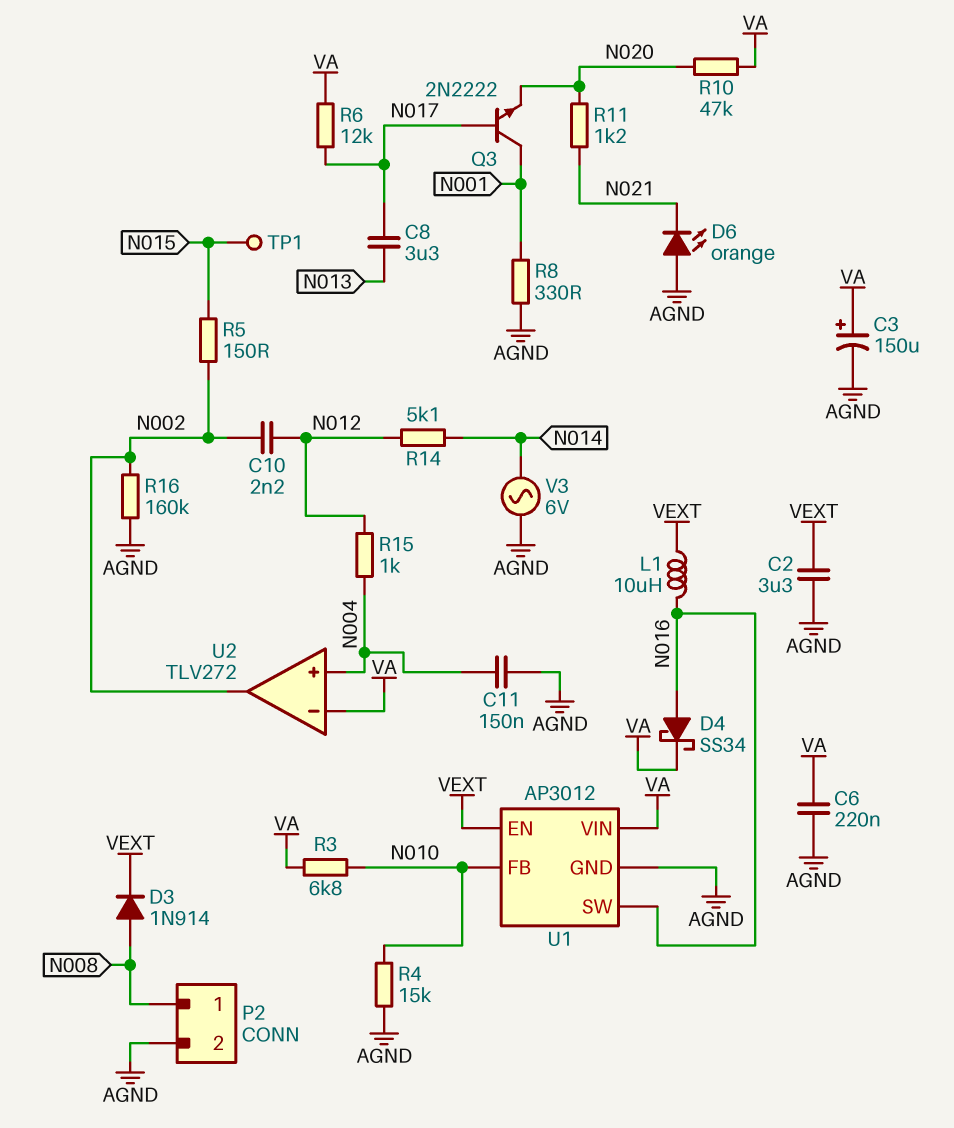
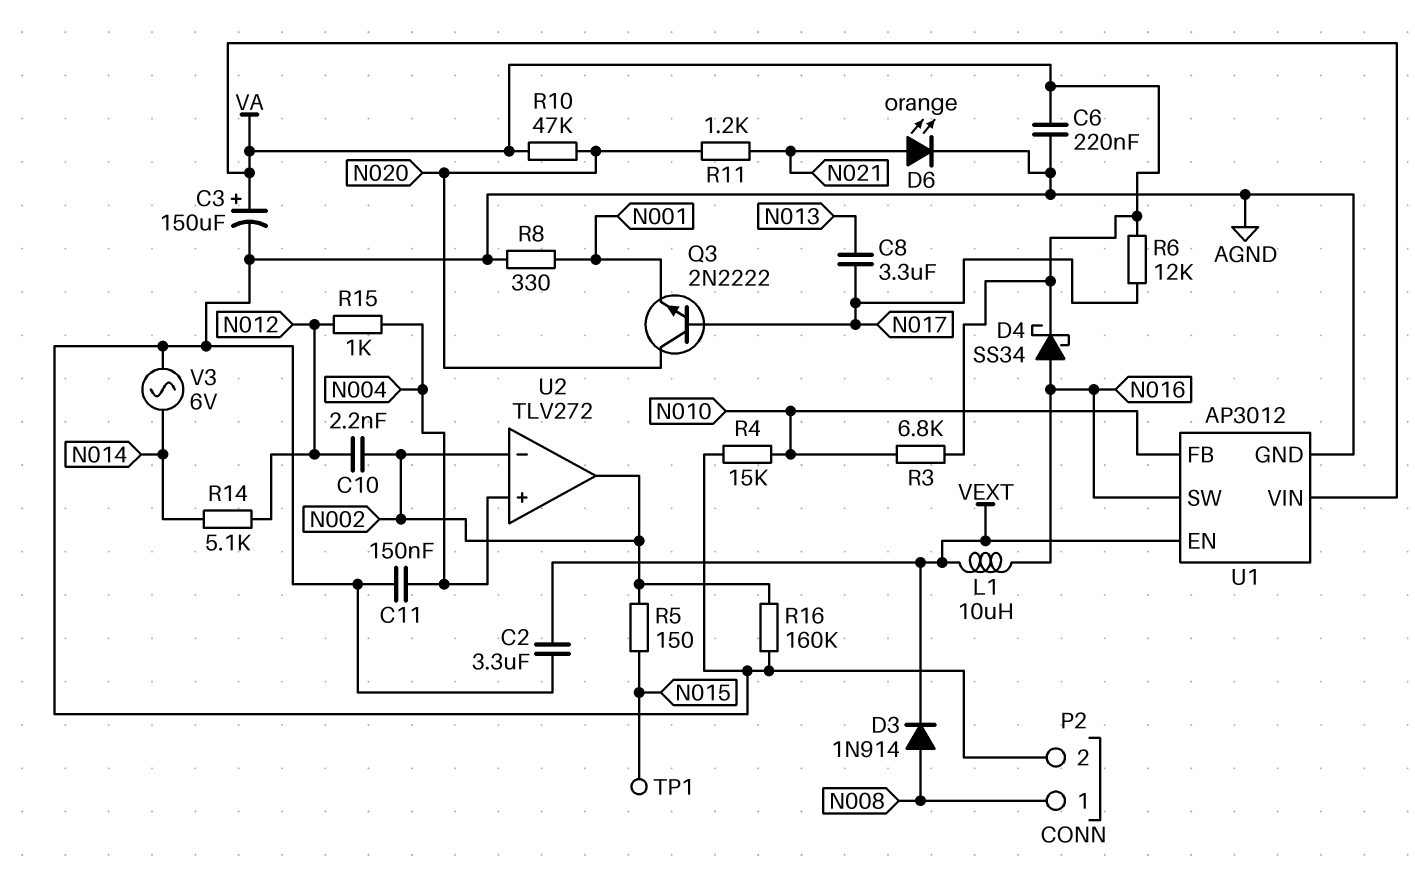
D6: LED orange (A AGND, K N021) -> LED orange (A N021, K AGND)
Q3: NPN 2N2222 (B N017, C N001, E N020) -> NPN 2N2222 (B N017, C N020, E N001)
U2 pin in-: VA -> N002

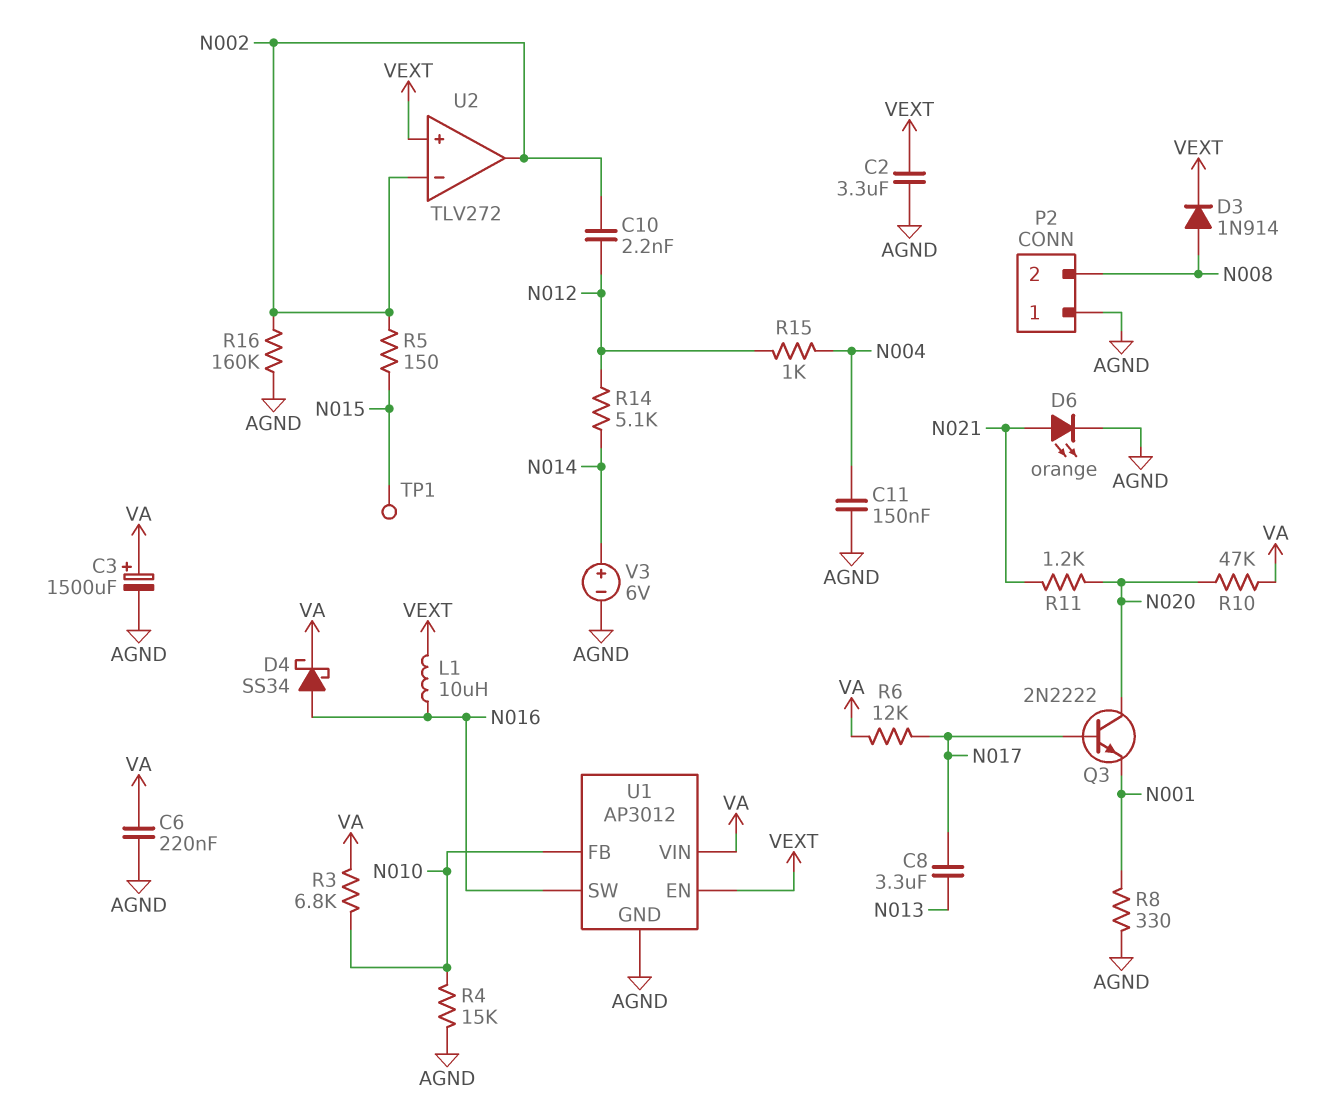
C3: 150uF (plus VA, minus AGND) -> 1500uF (plus VA, minus AGND)
P2 pin 1: N008 -> AGND
P2 pin 2: AGND -> N008
U2 pin in+: N004 -> VEXT
V3: AC 6V (AGND, N014) -> 6V (plus N014, minus AGND)

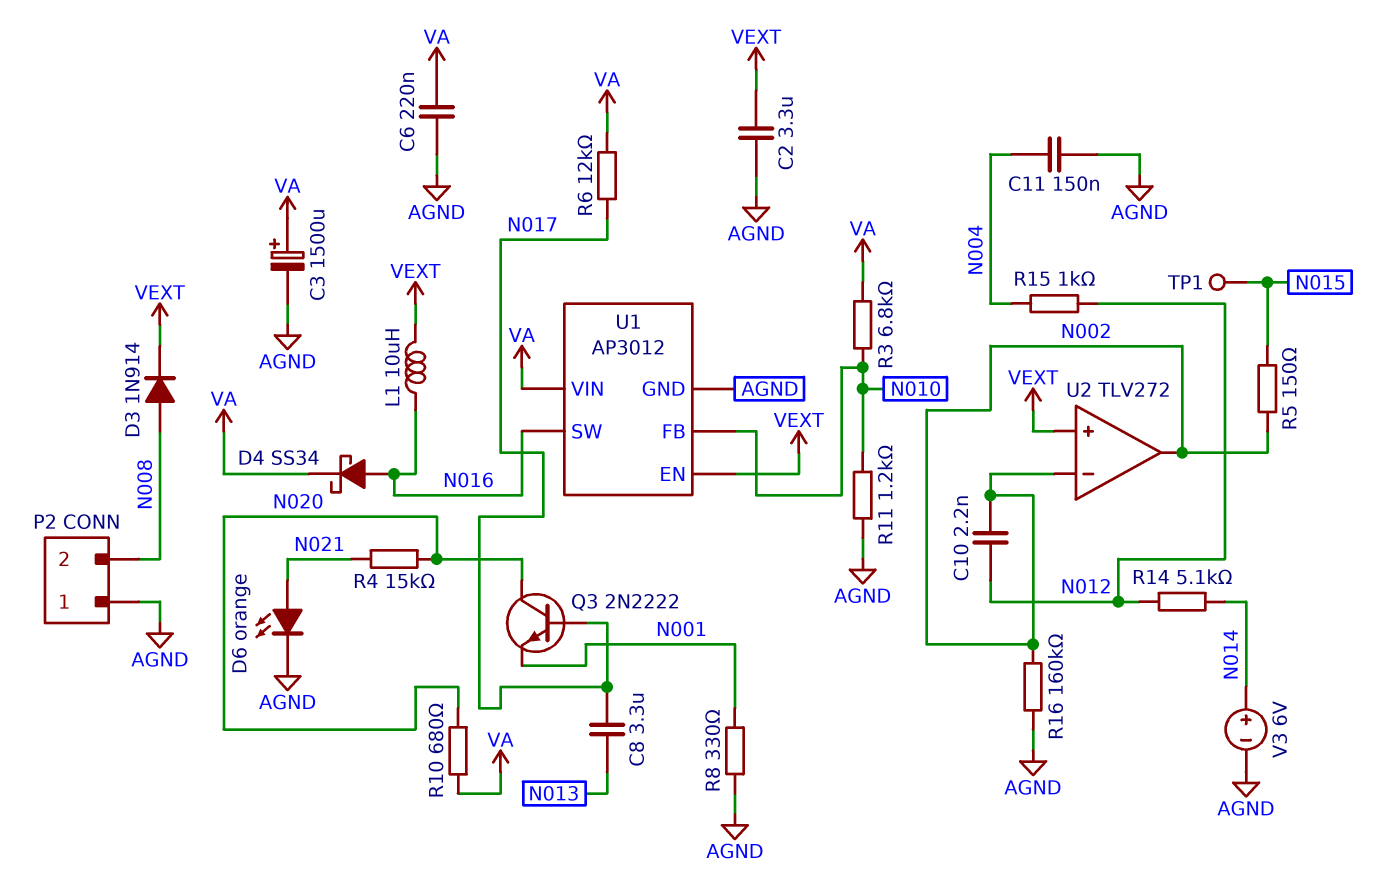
R4: 15k (AGND, N010) -> 15k (N020, N021)
R10: 47k (N020, VA) -> 680 (N020, VA)
R11: 1.2k (N020, N021) -> 1.2k (AGND, N010)

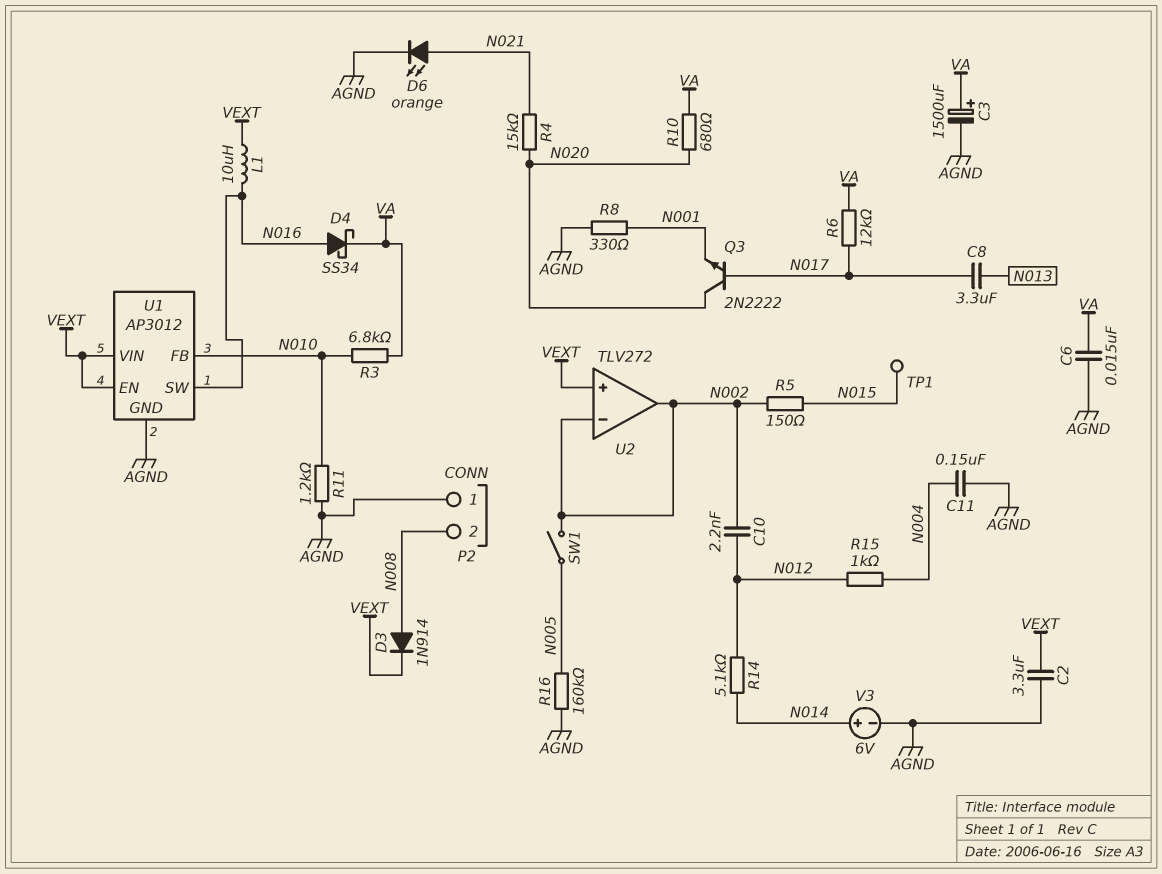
C6: 220nF (AGND, VA) -> 15nF (AGND, VA)
R16: 160k (AGND, N002) -> 160k (AGND, N005)
SW1: none -> switch (N002, N005)
U1 pin VIN: VA -> VEXT

